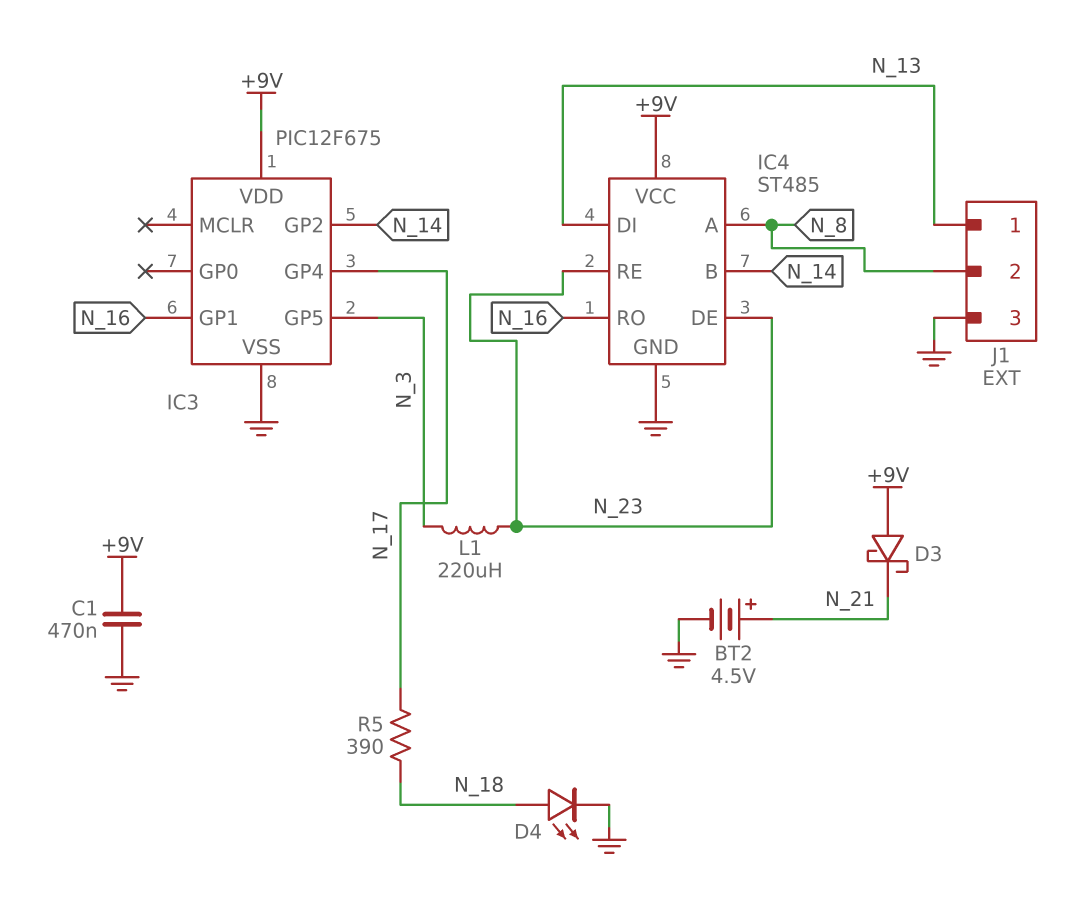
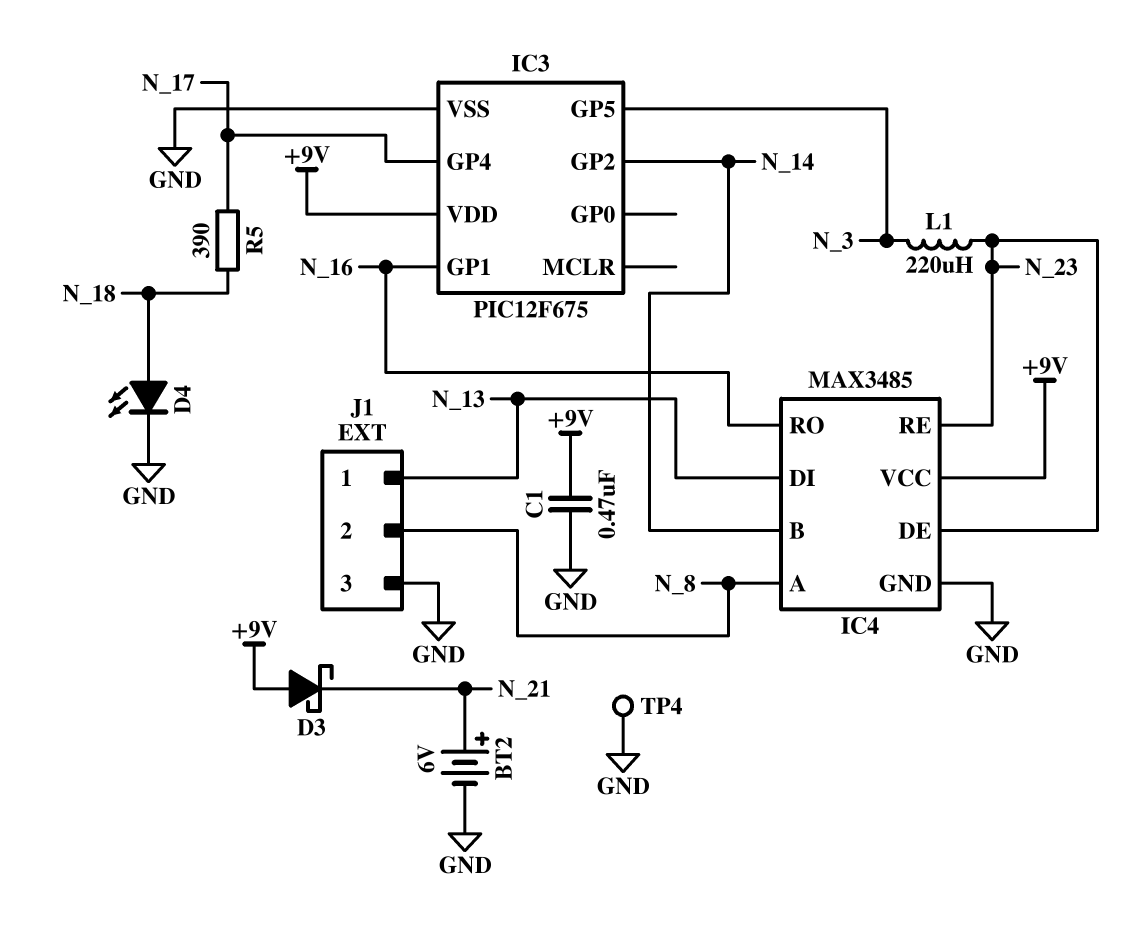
BT2: 4.5V (plus N_21, minus GND) -> 6V (plus N_21, minus GND)
IC4: ST485 -> MAX3485
TP4: none -> test point (GND)

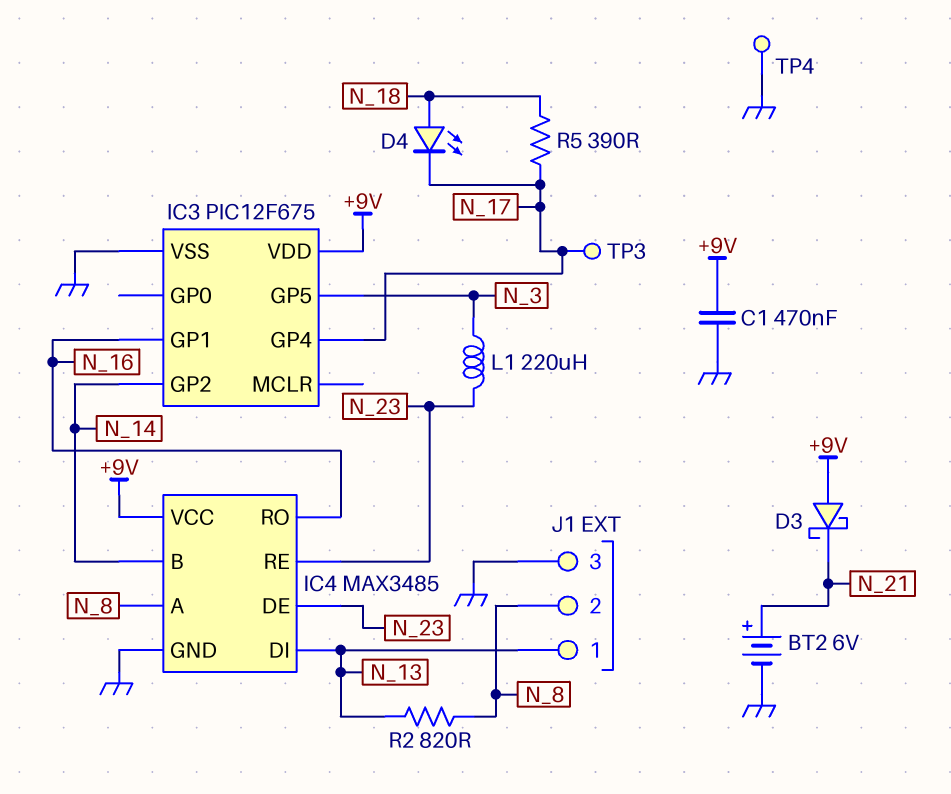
D4: LED (A N_18, K GND) -> LED (A N_18, K N_17)
R2: none -> 820 (N_8, N_13)
TP3: none -> test point (N_17)

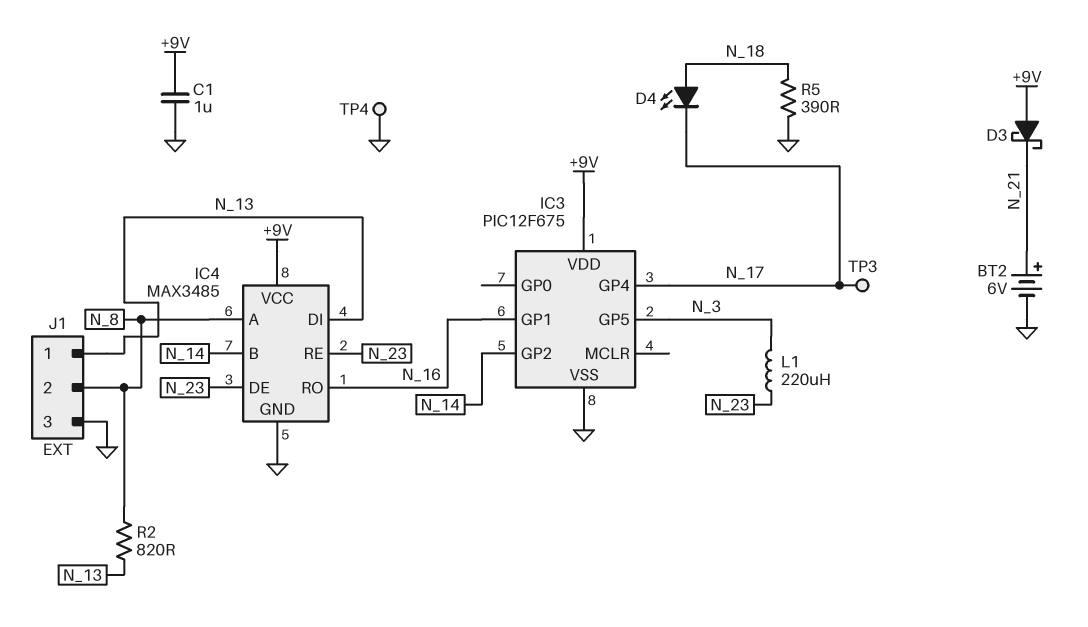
C1: 470nF (+9V, GND) -> 1uF (+9V, GND)
R5: 390 (N_17, N_18) -> 390 (GND, N_18)

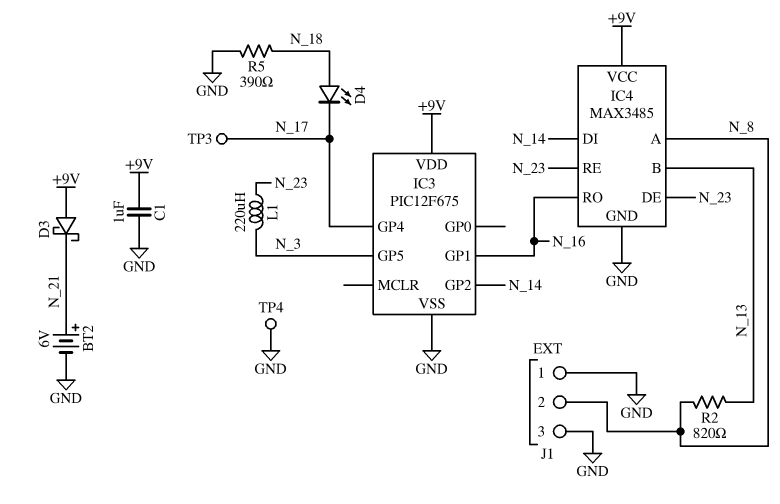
IC4 pin B: N_14 -> N_13
IC4 pin DI: N_13 -> N_14
J1 pin 1: N_13 -> GND

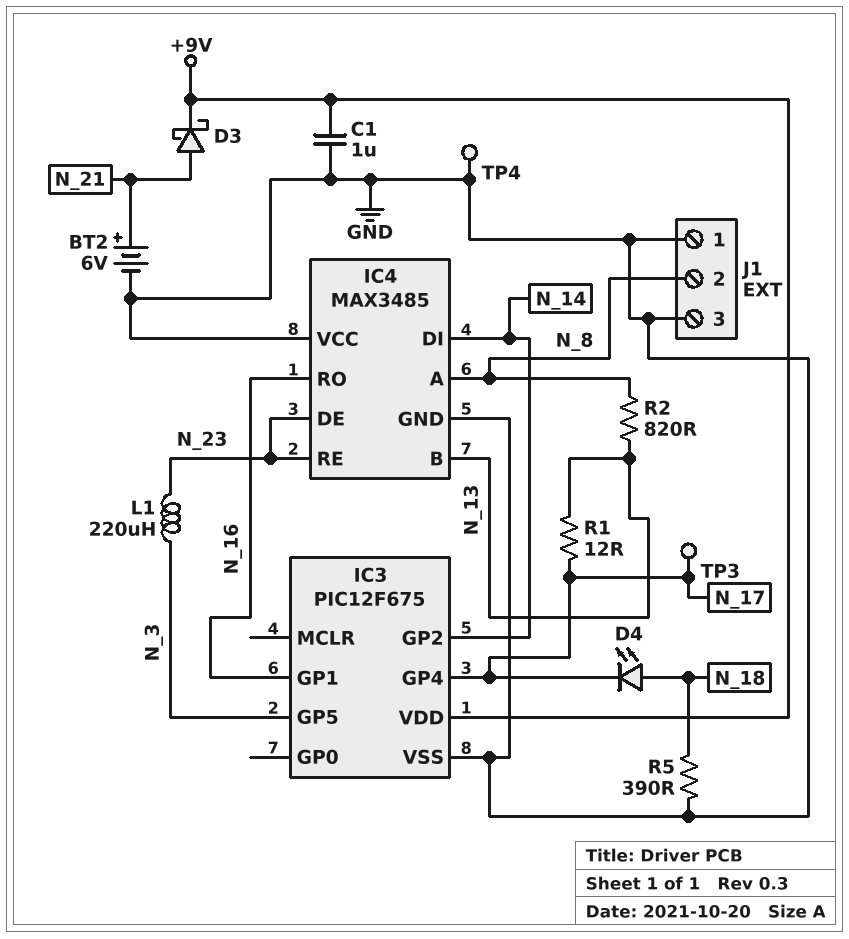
D3: schottky (A +9V, K N_21) -> schottky (A N_21, K +9V)
IC4 pin VCC: +9V -> GND
R1: none -> 12 (N_13, N_17)

